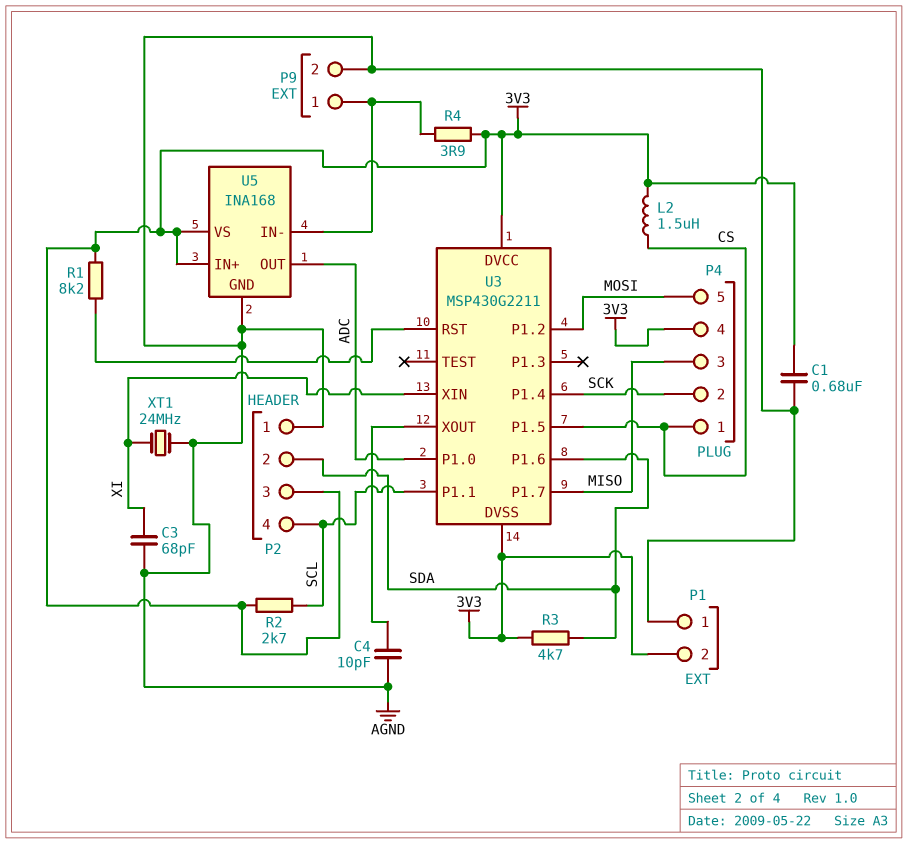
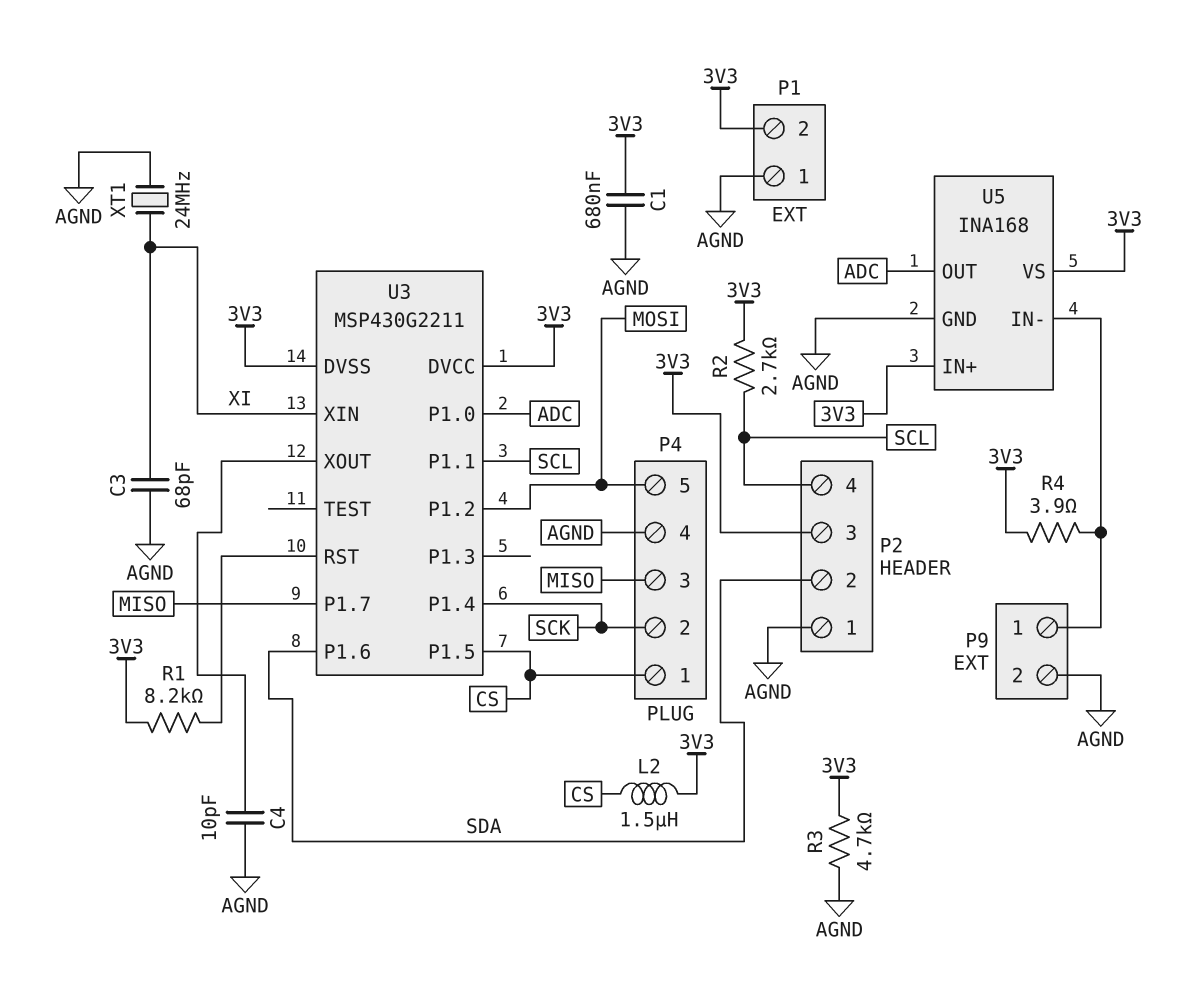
P4 pin 4: 3V3 -> AGND
R3: 4.7k (3V3, SDA) -> 4.7k (3V3, AGND)

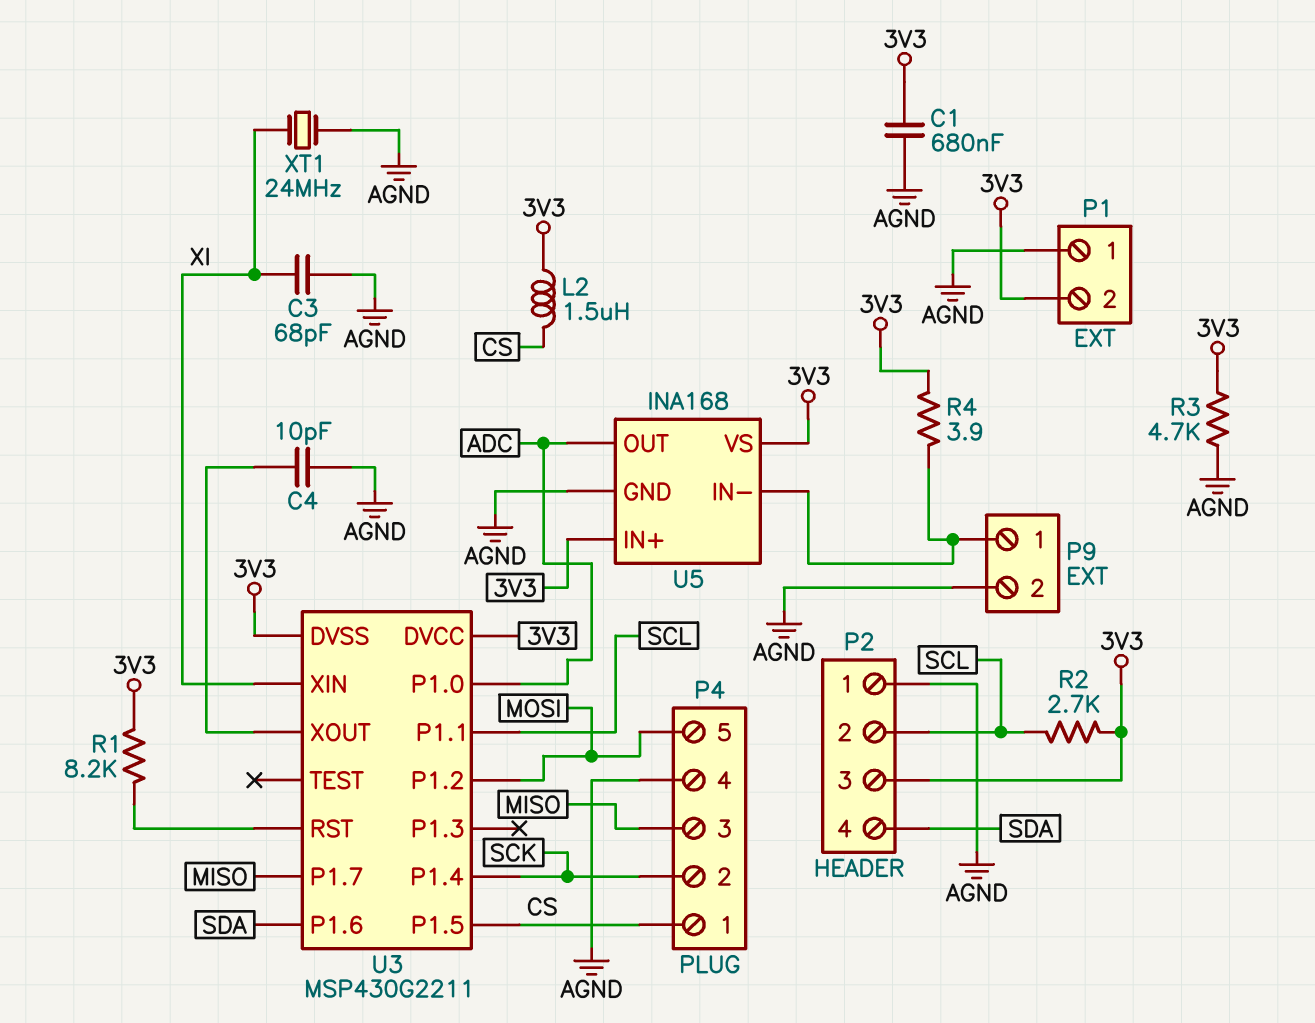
P2 pin 2: SDA -> SCL
P2 pin 4: SCL -> SDA

